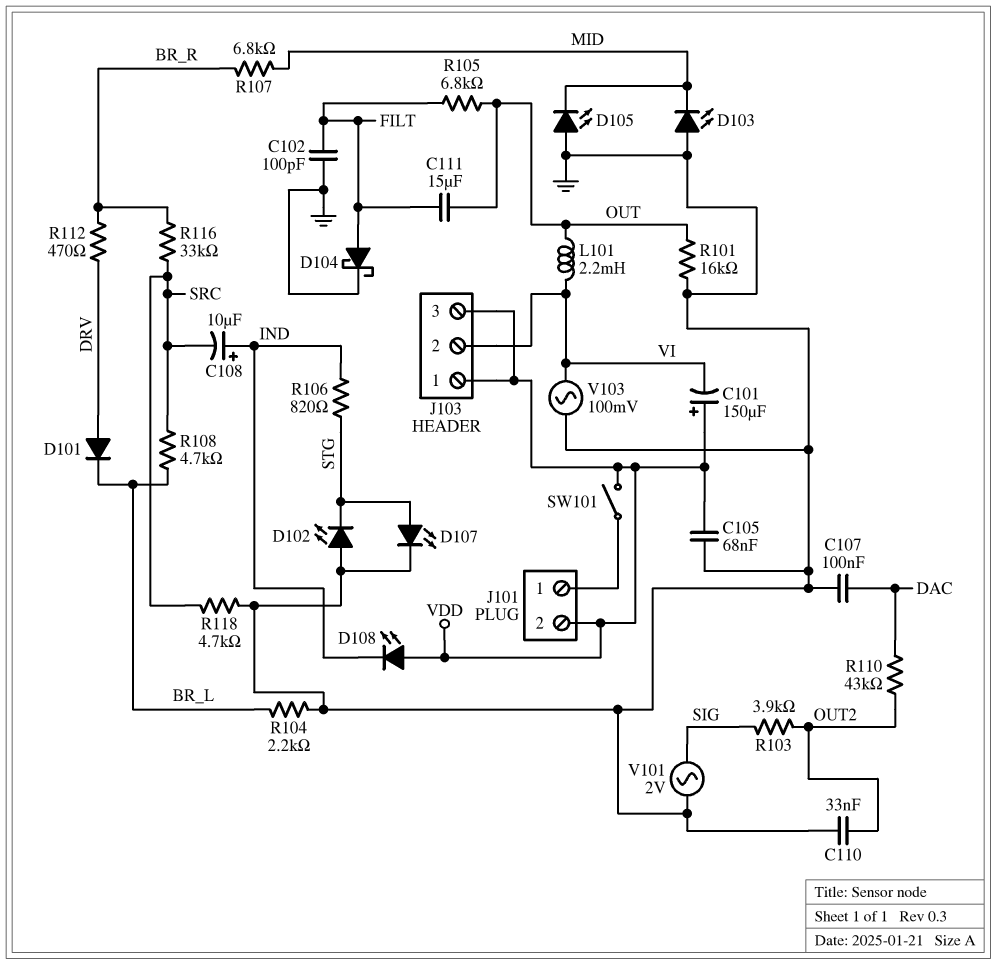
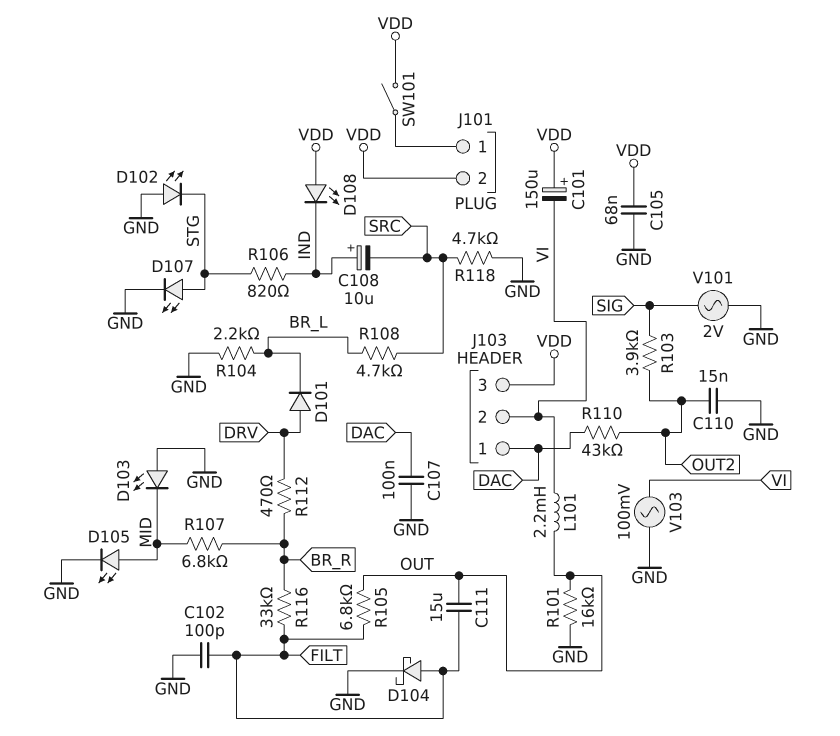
C110: 33nF (GND, OUT2) -> 15nF (GND, OUT2)
D105: LED (A GND, K MID) -> LED (A MID, K GND)
J103 pin 1: VDD -> DAC
R116: 33k (BR_R, SRC) -> 33k (BR_R, FILT)

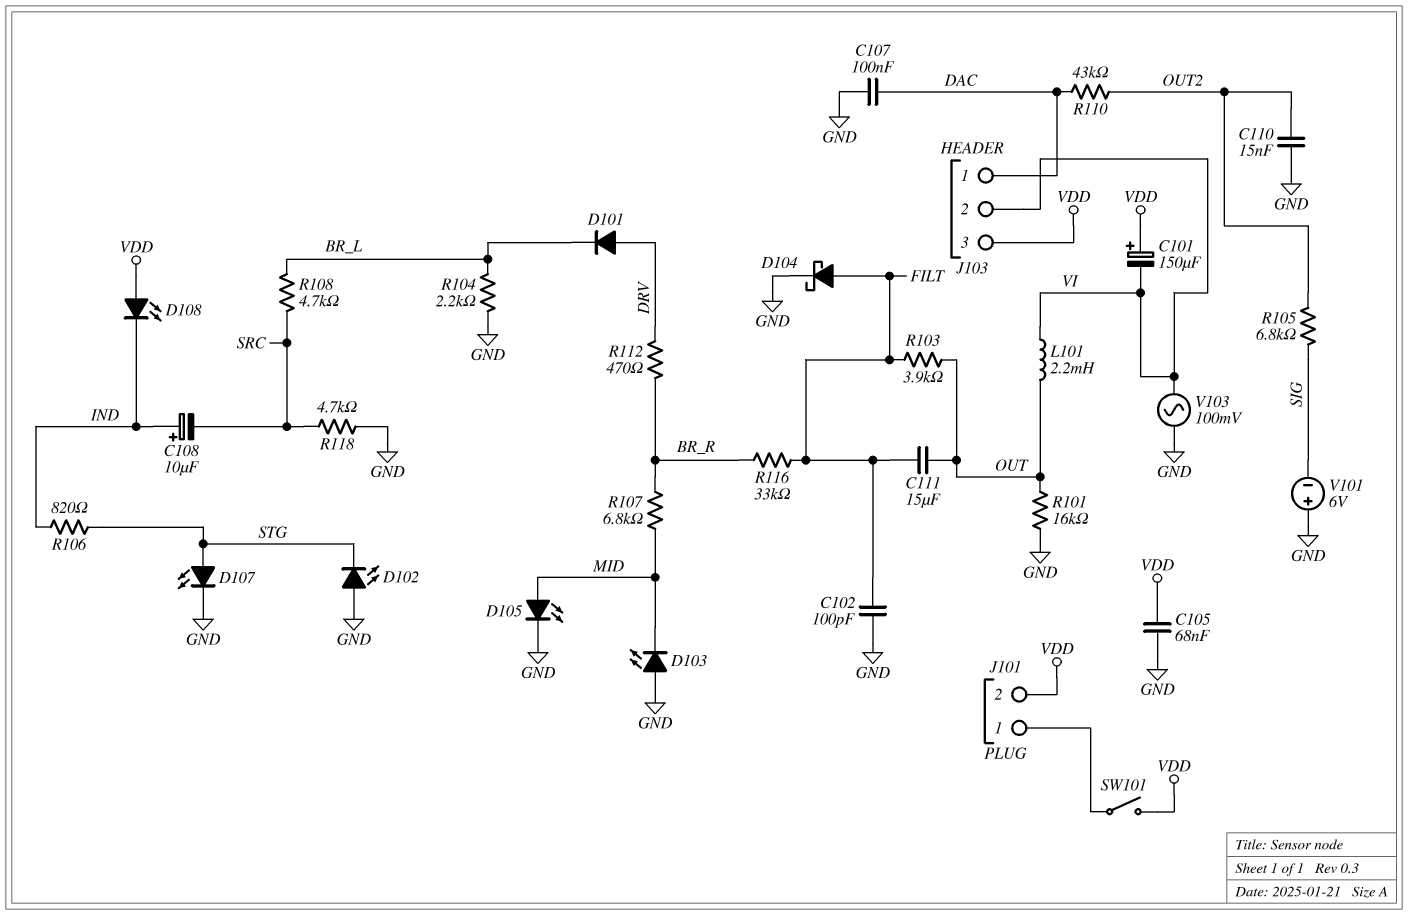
R103: 3.9k (OUT2, SIG) -> 3.9k (FILT, OUT)
R105: 6.8k (FILT, OUT) -> 6.8k (OUT2, SIG)
V101: AC 2V (GND, SIG) -> 6V (plus GND, minus SIG)

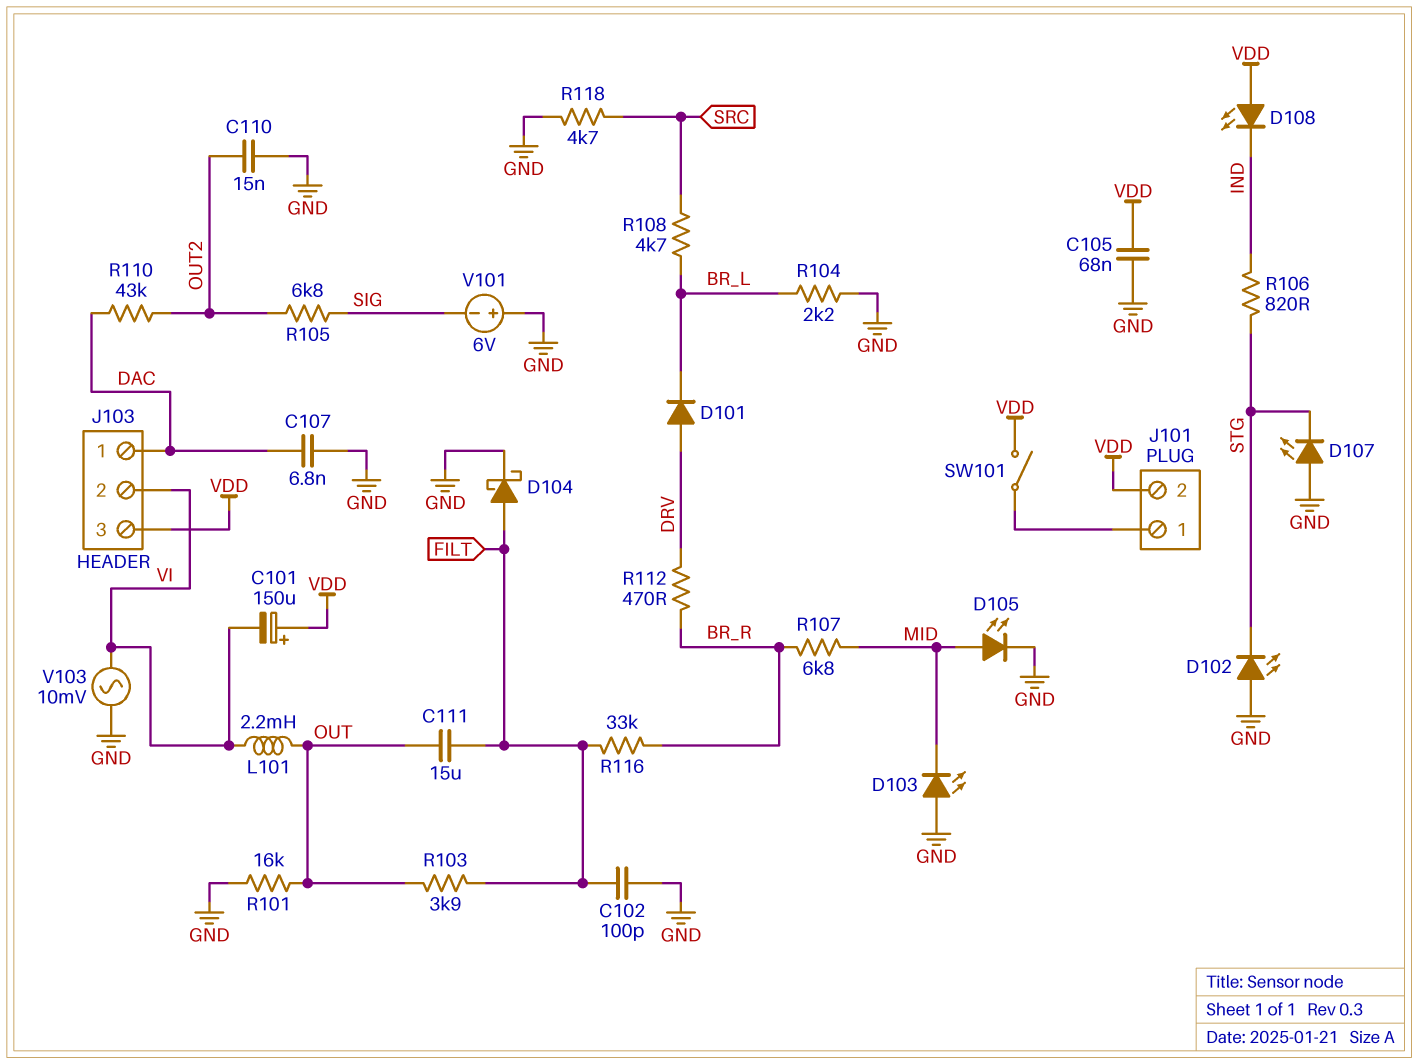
C107: 100nF (DAC, GND) -> 6.8nF (DAC, GND)
C108: 10uF (plus IND, minus SRC) -> none
D107: LED (A STG, K GND) -> LED (A GND, K STG)
V103: AC 100mV (GND, VI) -> AC 10mV (GND, VI)

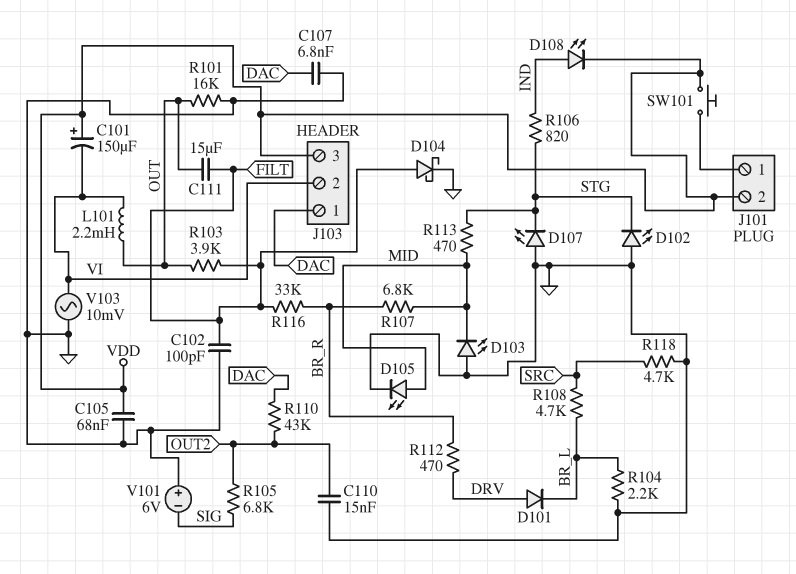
D108: LED (A VDD, K IND) -> LED (A IND, K VDD)
R113: none -> 470 (MID, STG)
SW101: switch (J101/1, VDD) -> button (J101/1, VDD)

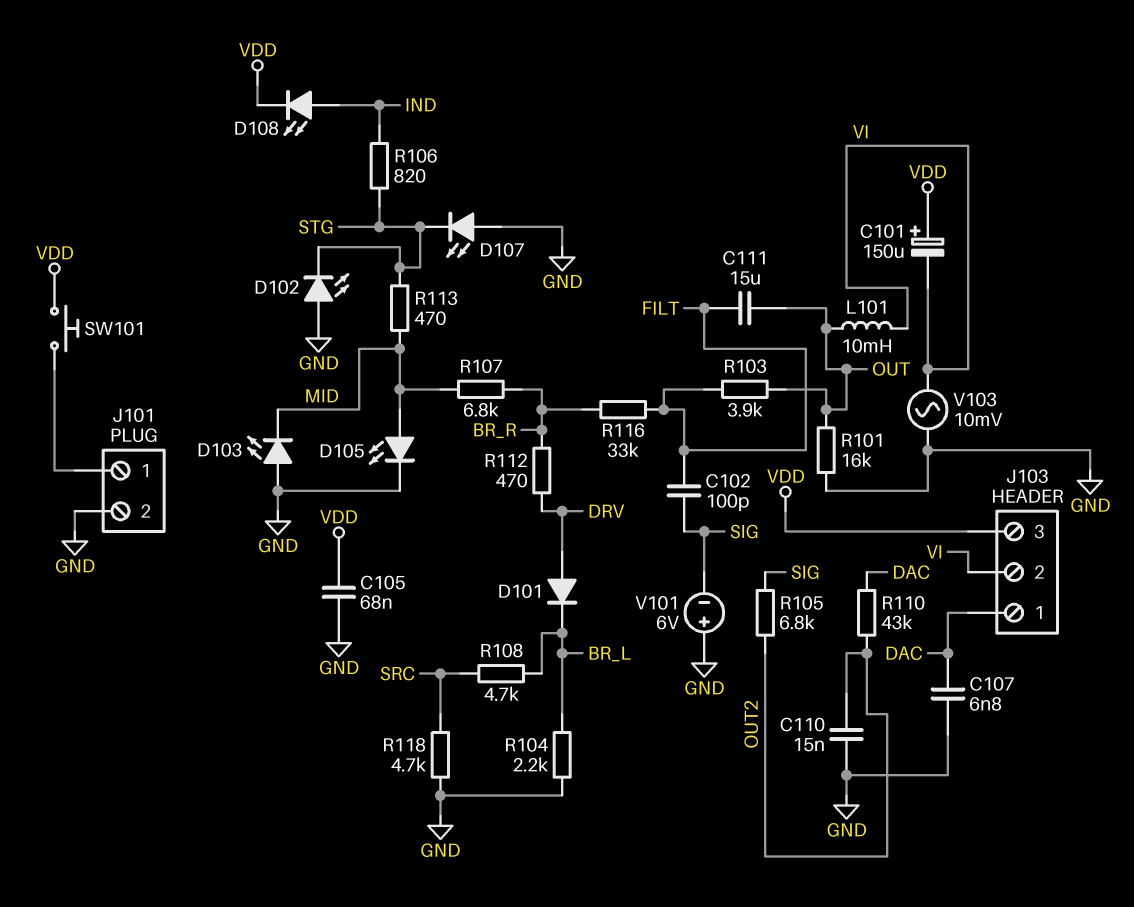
C102: 100pF (FILT, GND) -> 100pF (FILT, SIG)
D104: schottky (A FILT, K GND) -> none
J101 pin 2: VDD -> GND
L101: 2.2mH (OUT, VI) -> 10mH (OUT, VI)

